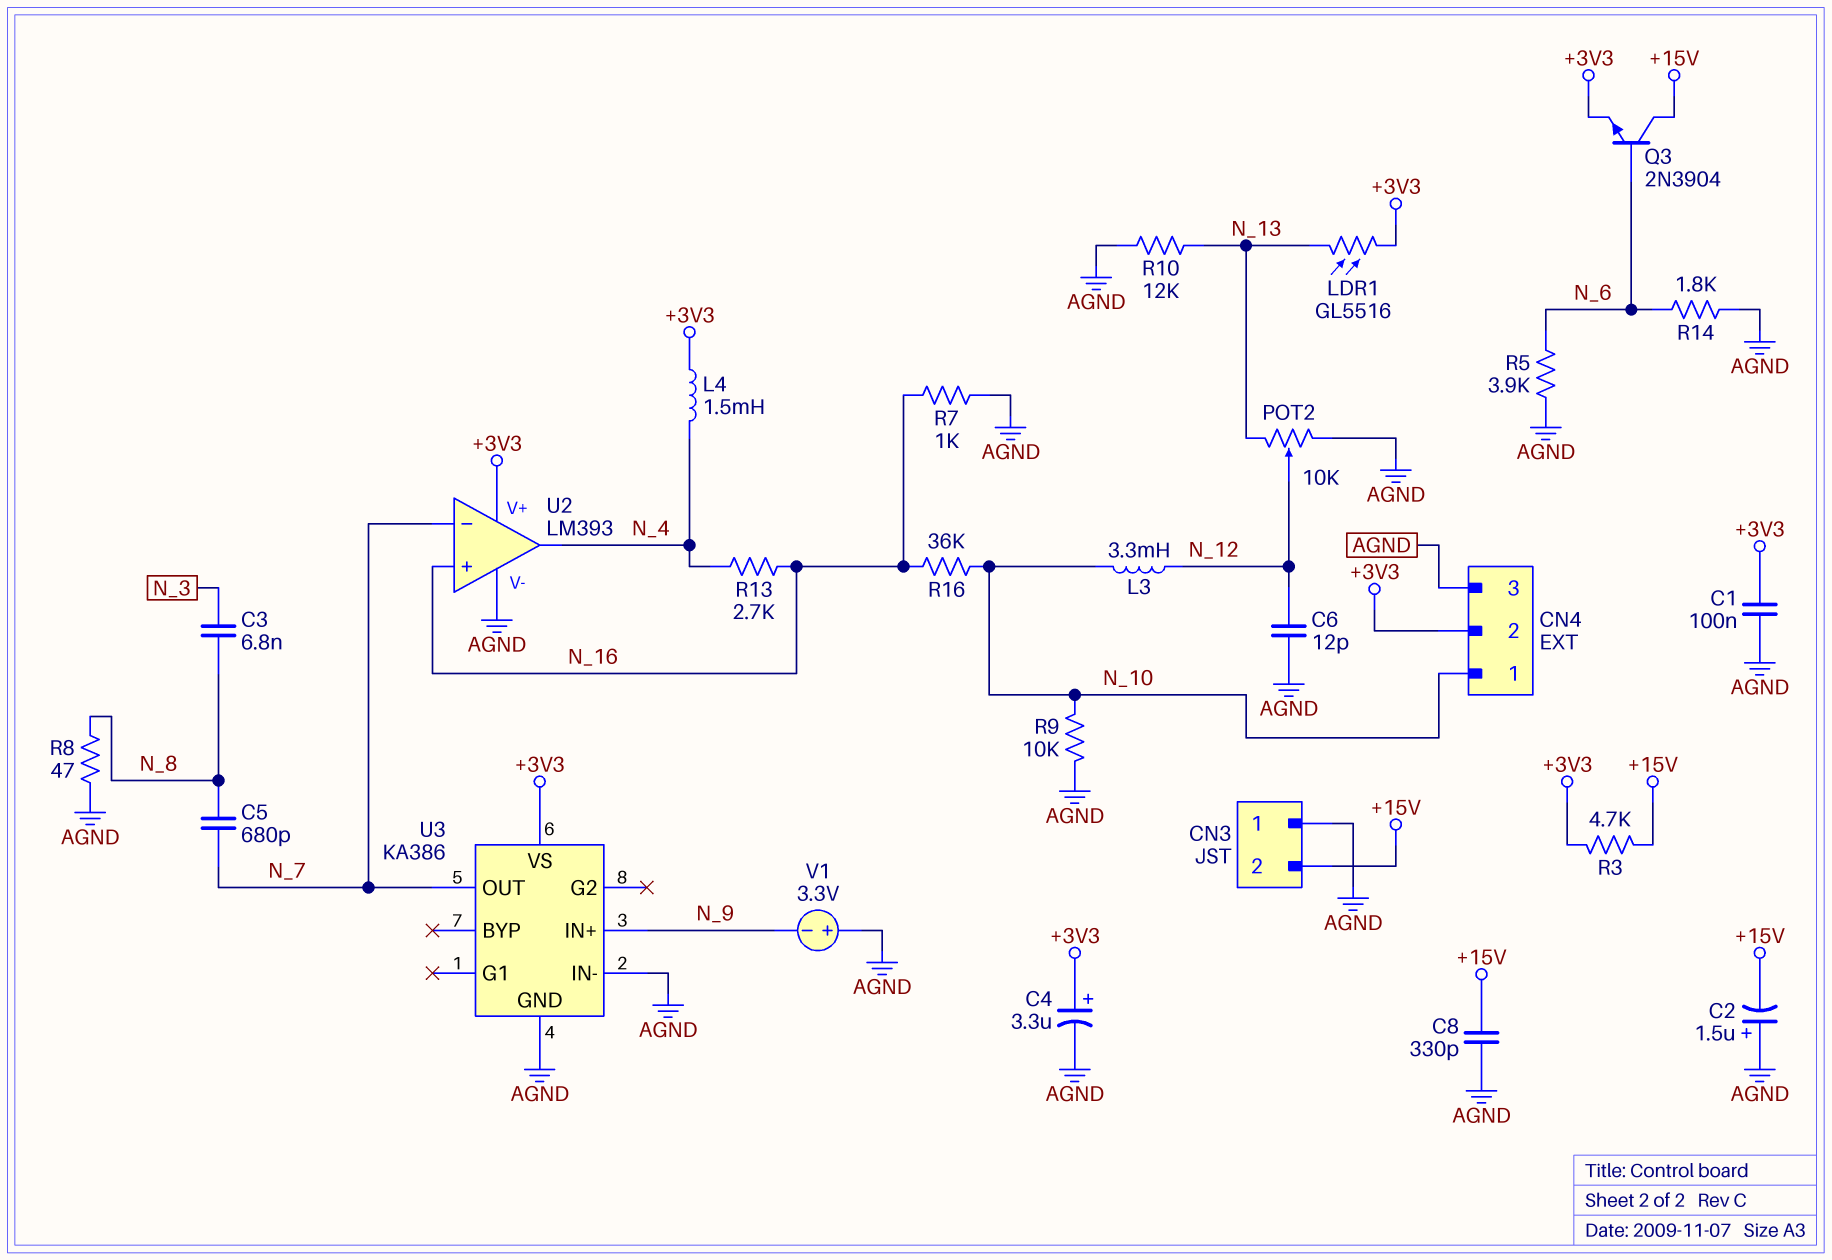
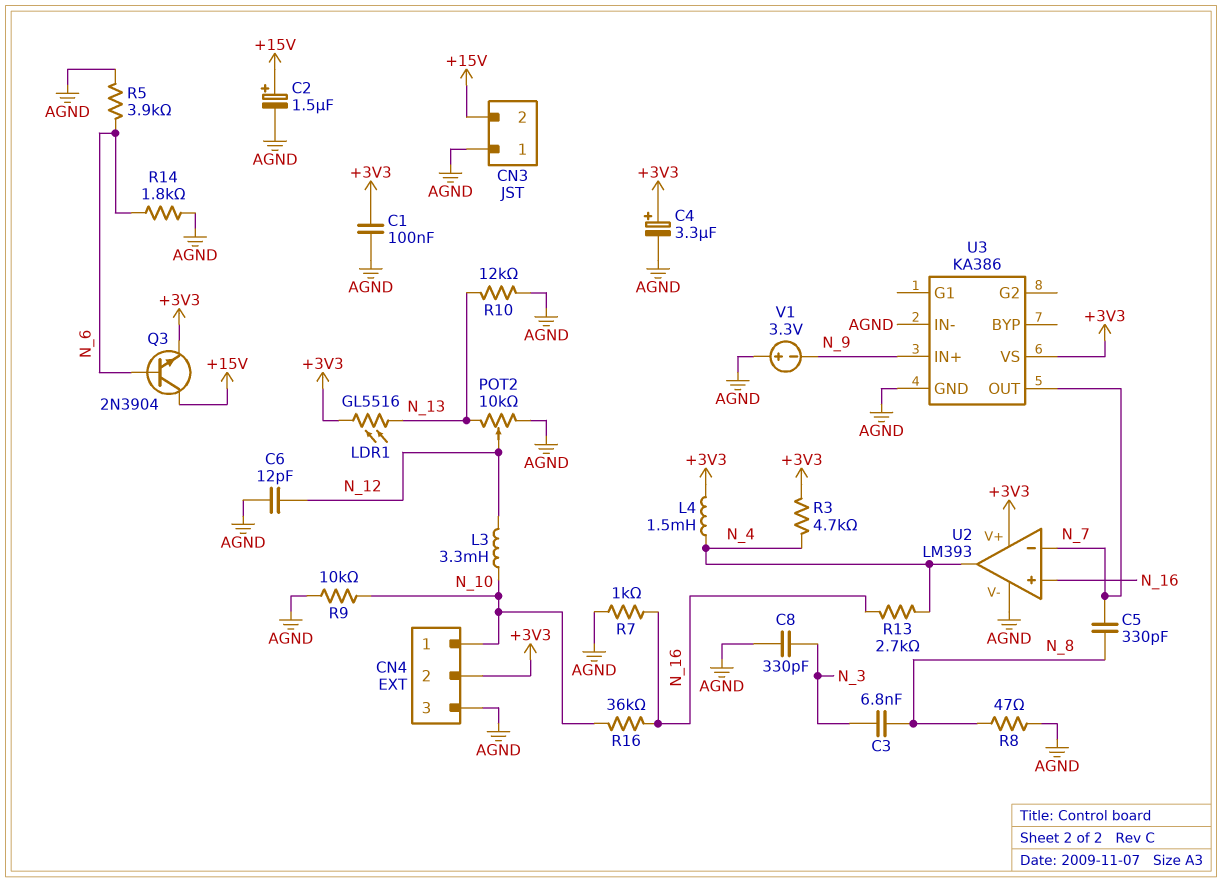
C2: 1.5uF (plus AGND, minus +15V) -> 1.5uF (plus +15V, minus AGND)
C5: 680pF (N_7, N_8) -> 330pF (N_7, N_8)
C8: 330pF (+15V, AGND) -> 330pF (AGND, N_3)
R3: 4.7k (+3V3, +15V) -> 4.7k (+3V3, N_4)

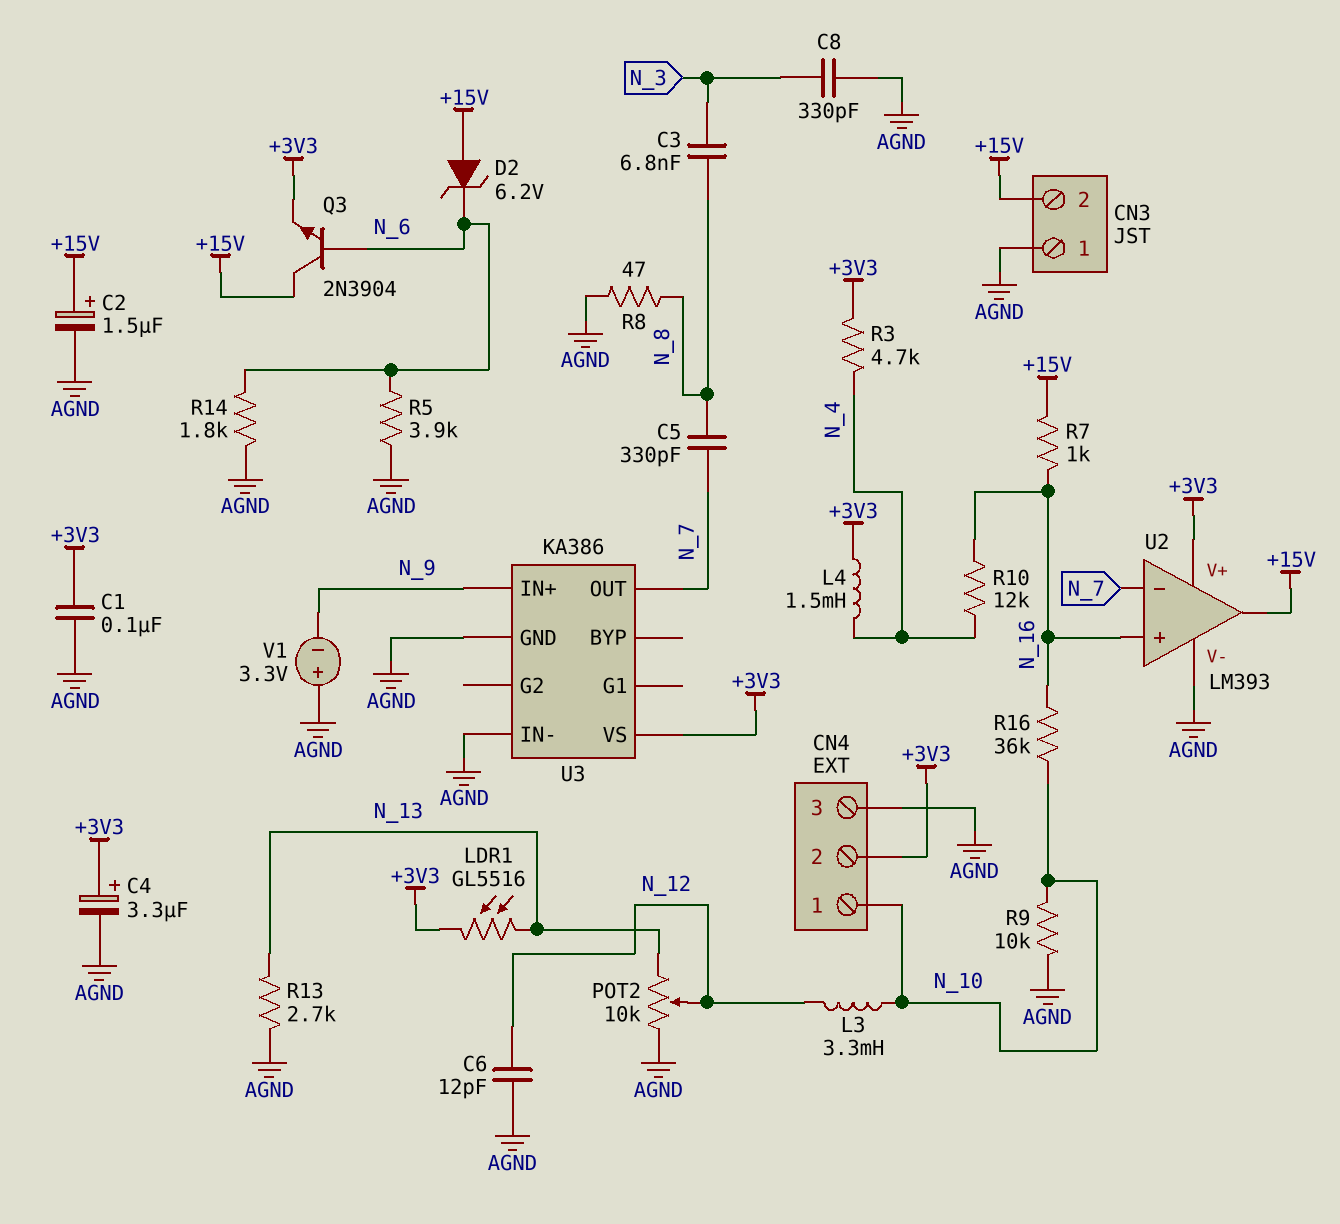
D2: none -> zener 6.2V (A +15V, K N_6)
R7: 1k (AGND, N_16) -> 1k (+15V, N_16)
R10: 12k (AGND, N_13) -> 12k (N_4, N_16)
R13: 2.7k (N_4, N_16) -> 2.7k (AGND, N_13)
U2 pin out: N_4 -> +15V

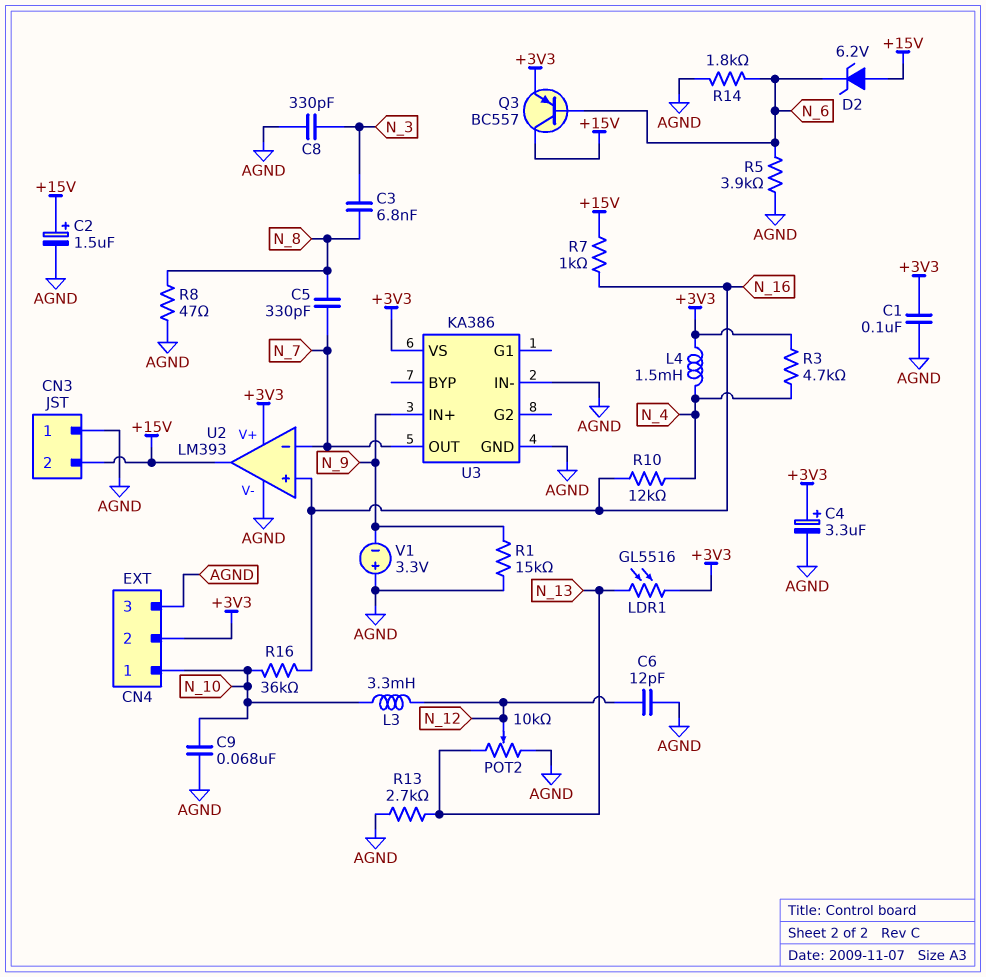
C9: none -> 68nF (AGND, N_10)
Q3: NPN 2N3904 (B N_6, C +15V, E +3V3) -> PNP BC557 (B N_6, C +15V, E +3V3)
R1: none -> 15k (AGND, N_9)
R9: 10k (AGND, N_10) -> none

